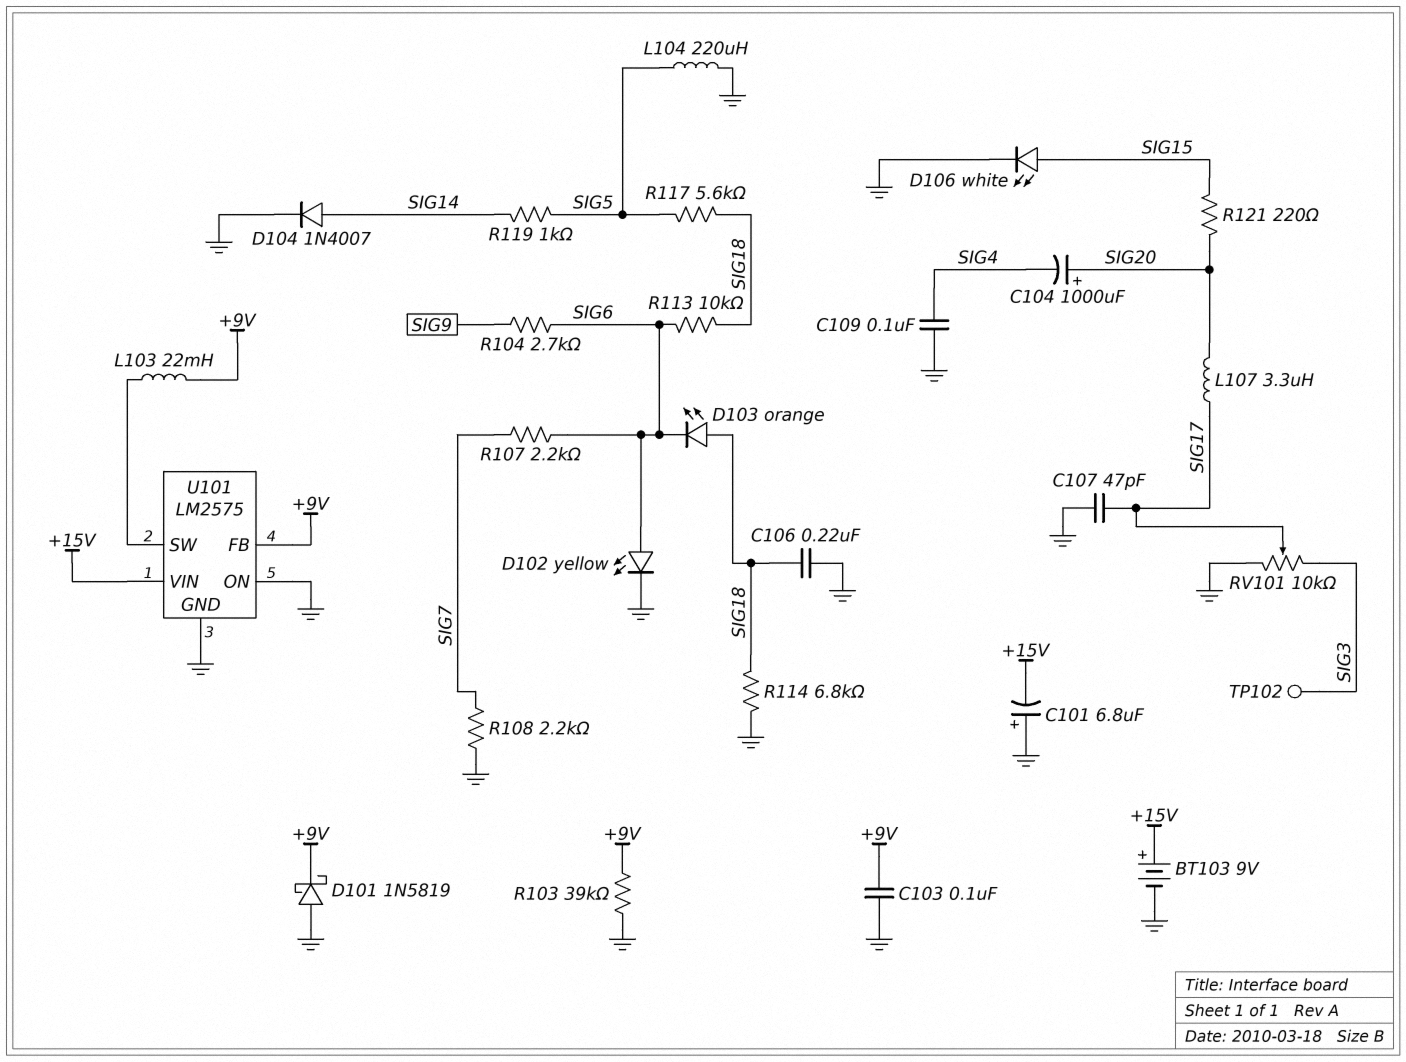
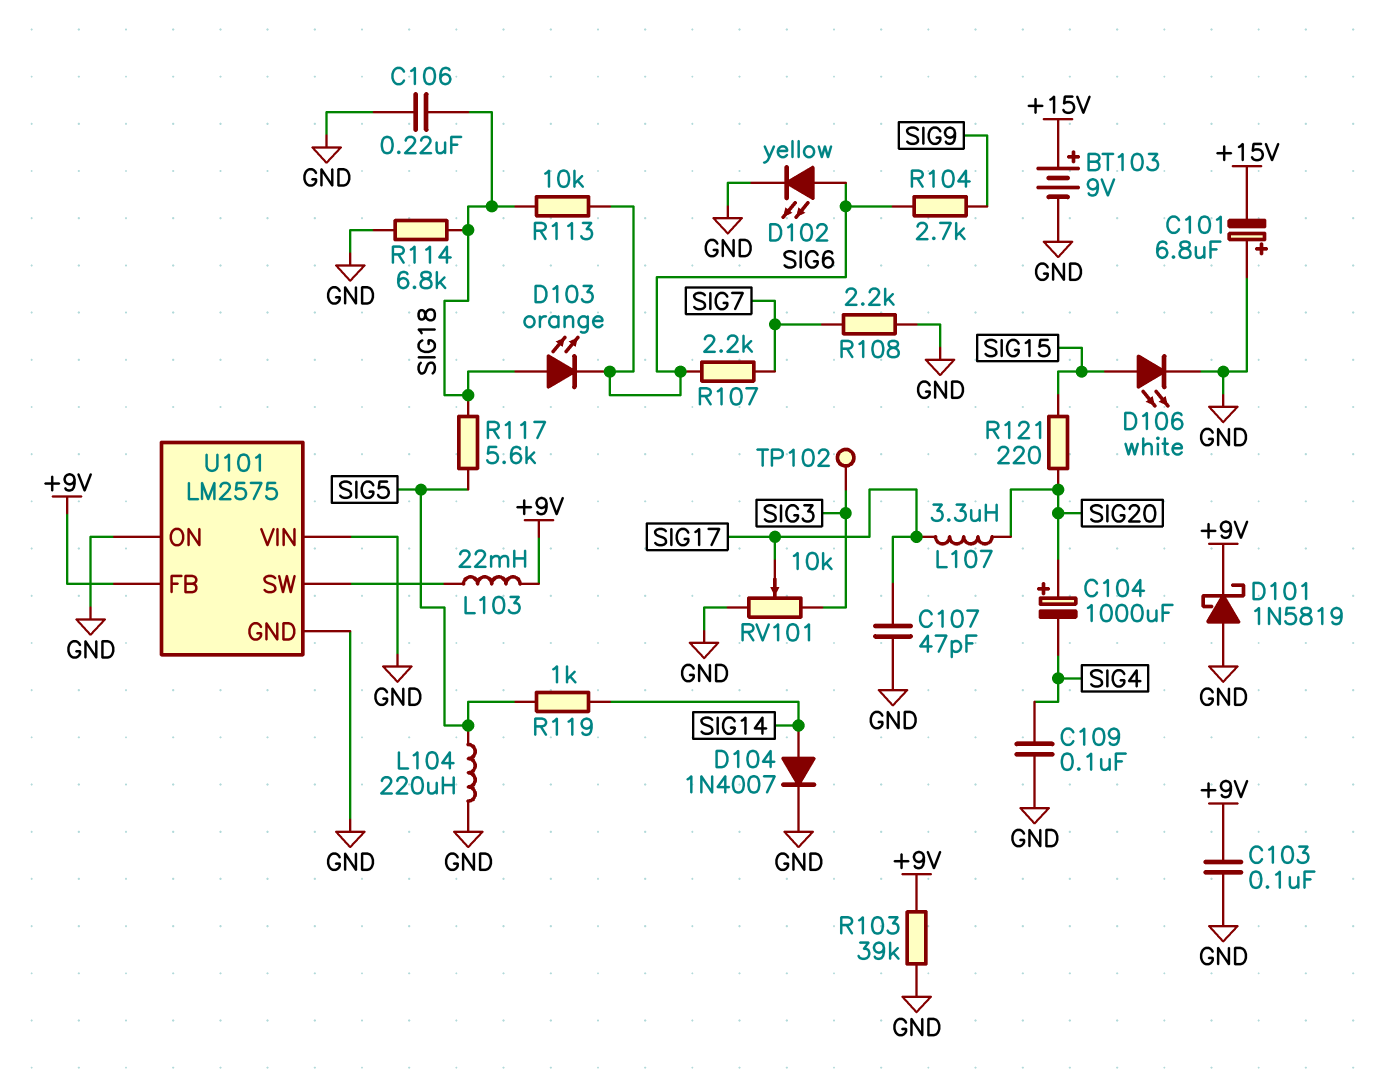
U101 pin VIN: +15V -> GND

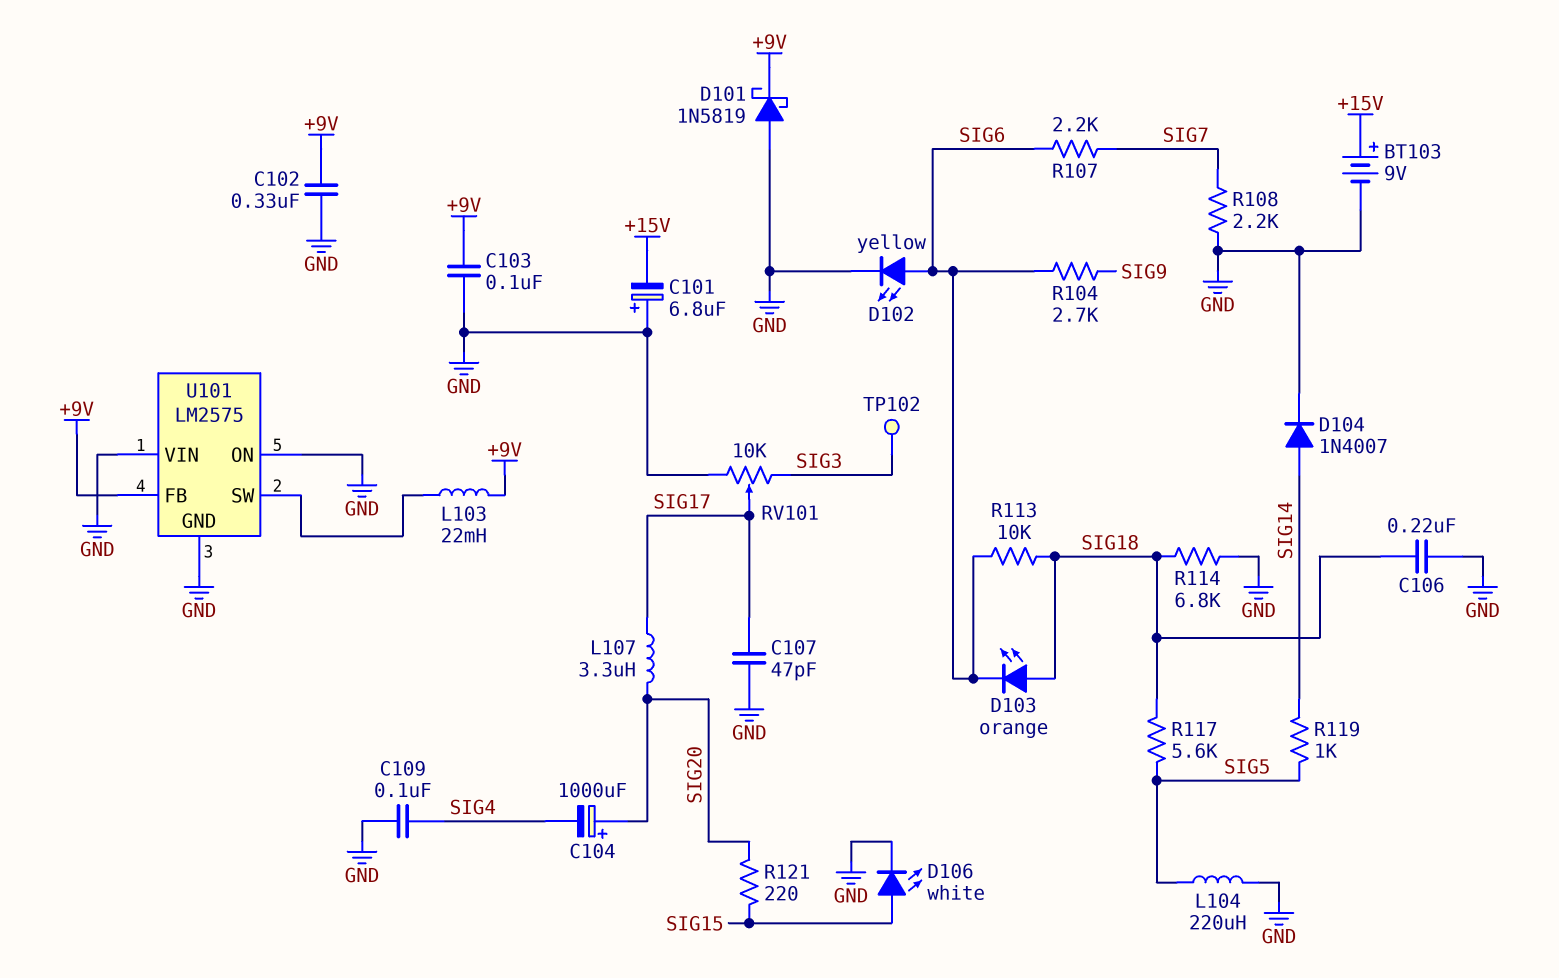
C102: none -> 330nF (+9V, GND)
R103: 39k (+9V, GND) -> none

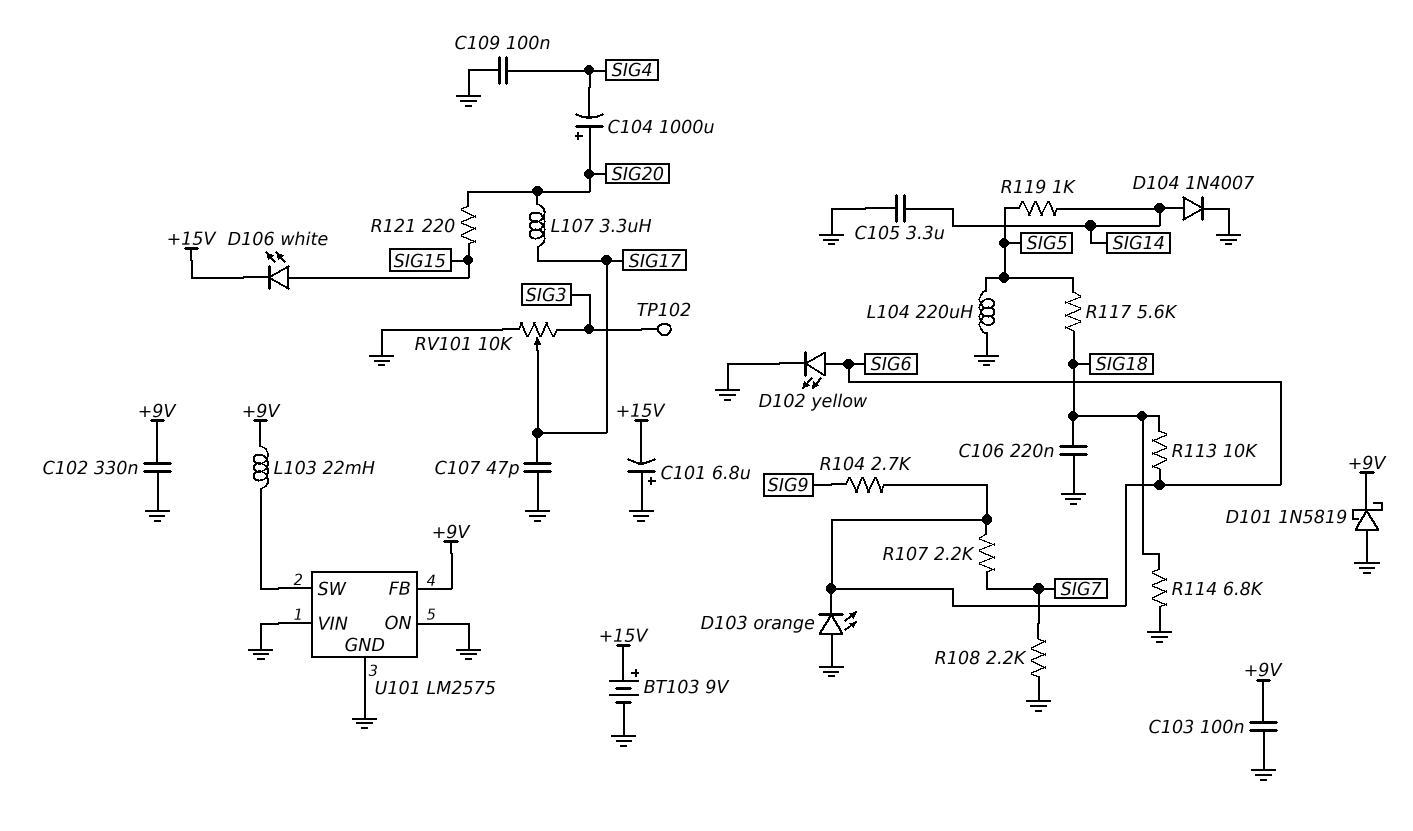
C105: none -> 3.3uF (GND, SIG14)
D103: LED orange (A SIG18, K SIG6) -> LED orange (A GND, K SIG6)
D106: LED white (A SIG15, K GND) -> LED white (A SIG15, K +15V)

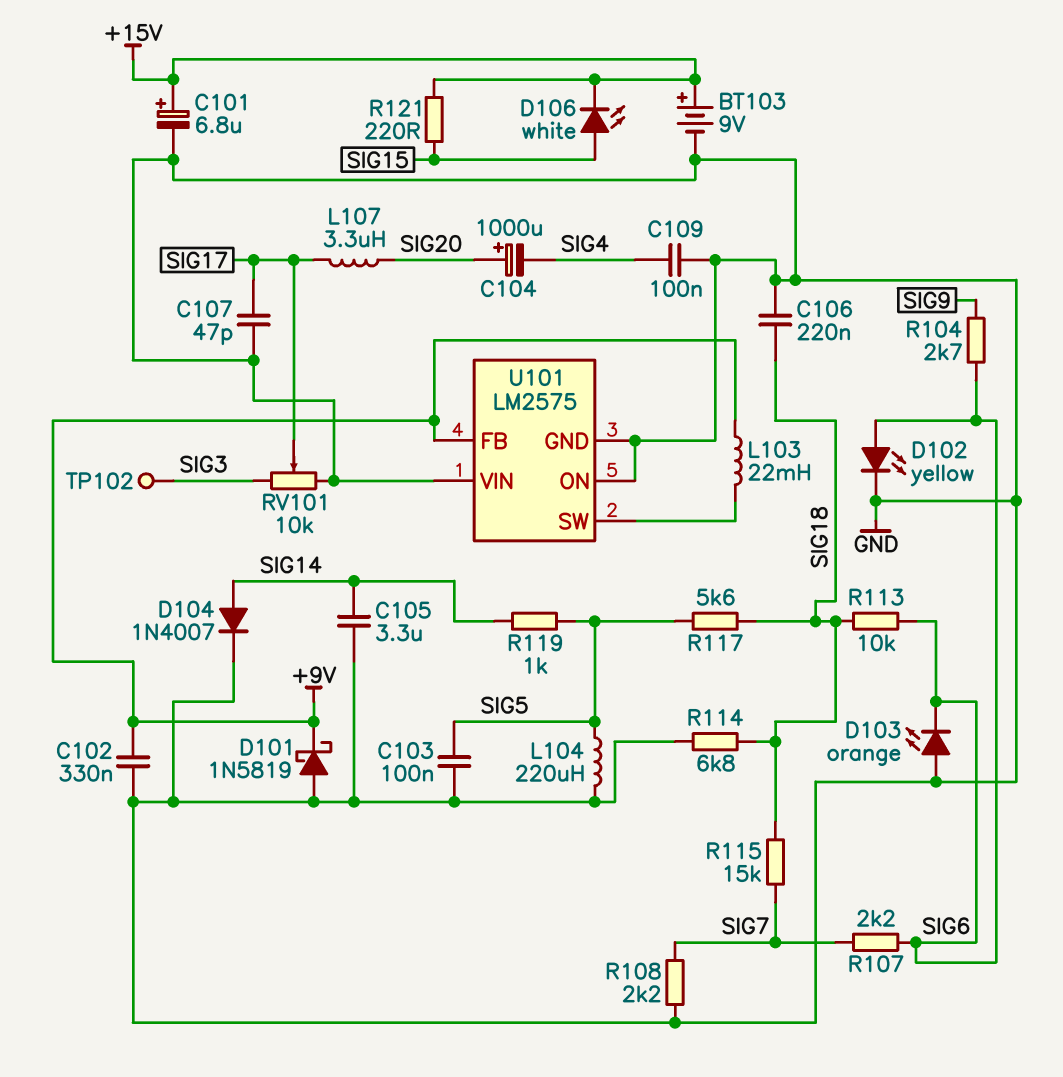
C101: 6.8uF (plus GND, minus +15V) -> 6.8uF (plus +15V, minus GND)
C103: 100nF (+9V, GND) -> 100nF (GND, SIG5)
R115: none -> 15k (SIG7, SIG18)
R121: 220 (SIG15, SIG20) -> 220 (+15V, SIG15)

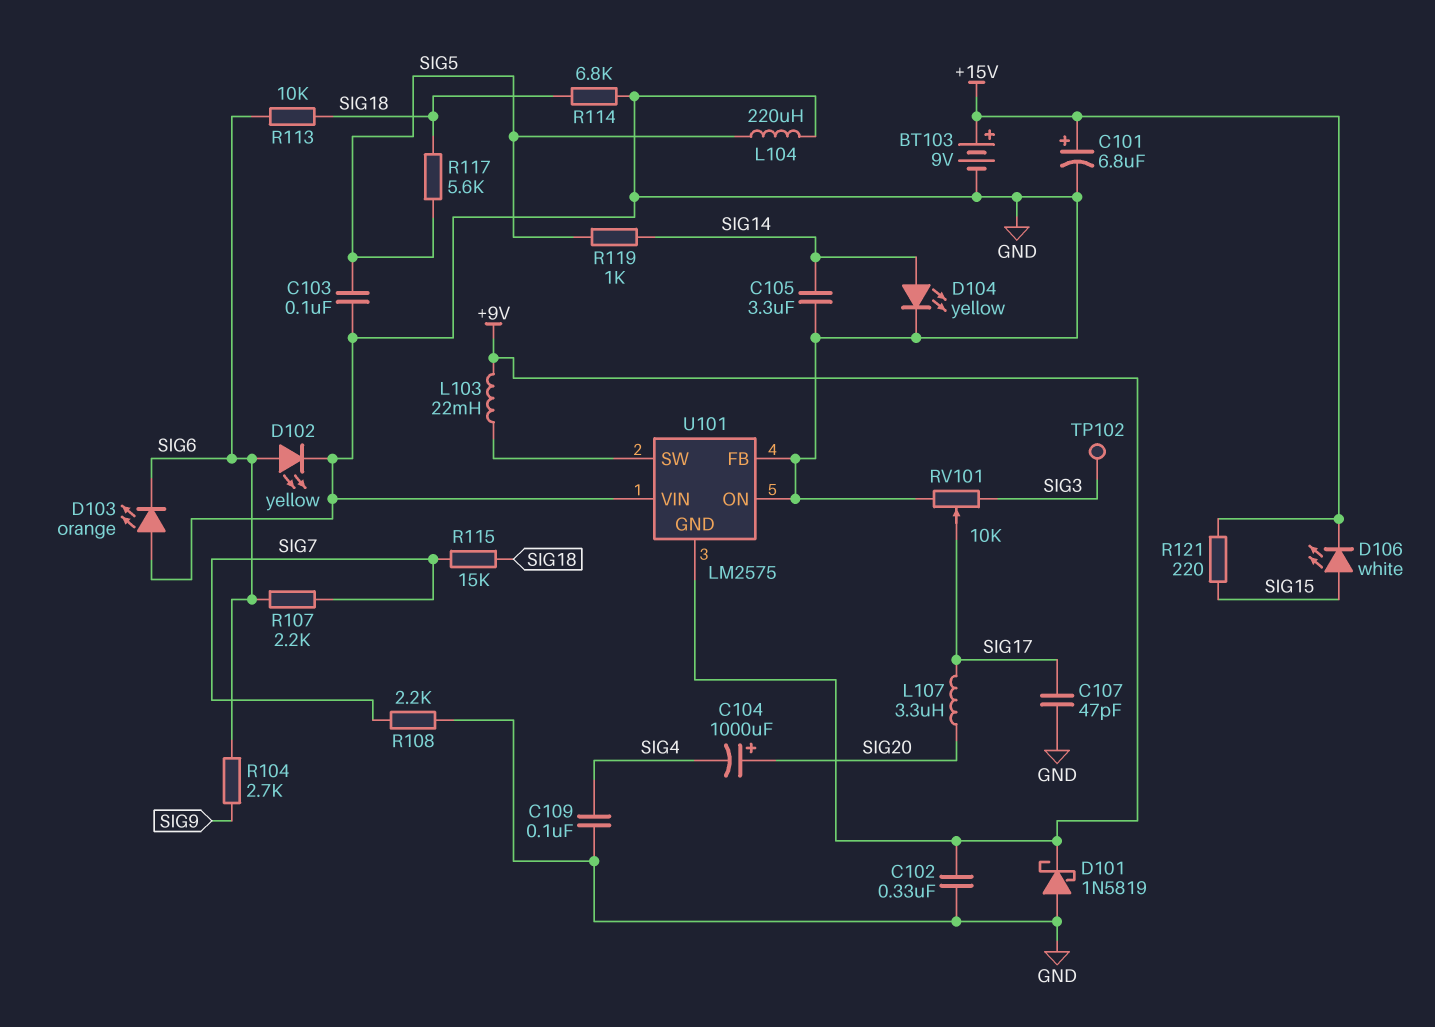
C106: 220nF (GND, SIG18) -> none
D104: diode 1N4007 (A SIG14, K GND) -> LED yellow (A SIG14, K GND)
U101 pin FB: +9V -> GND
U101 pin GND: GND -> +9V

